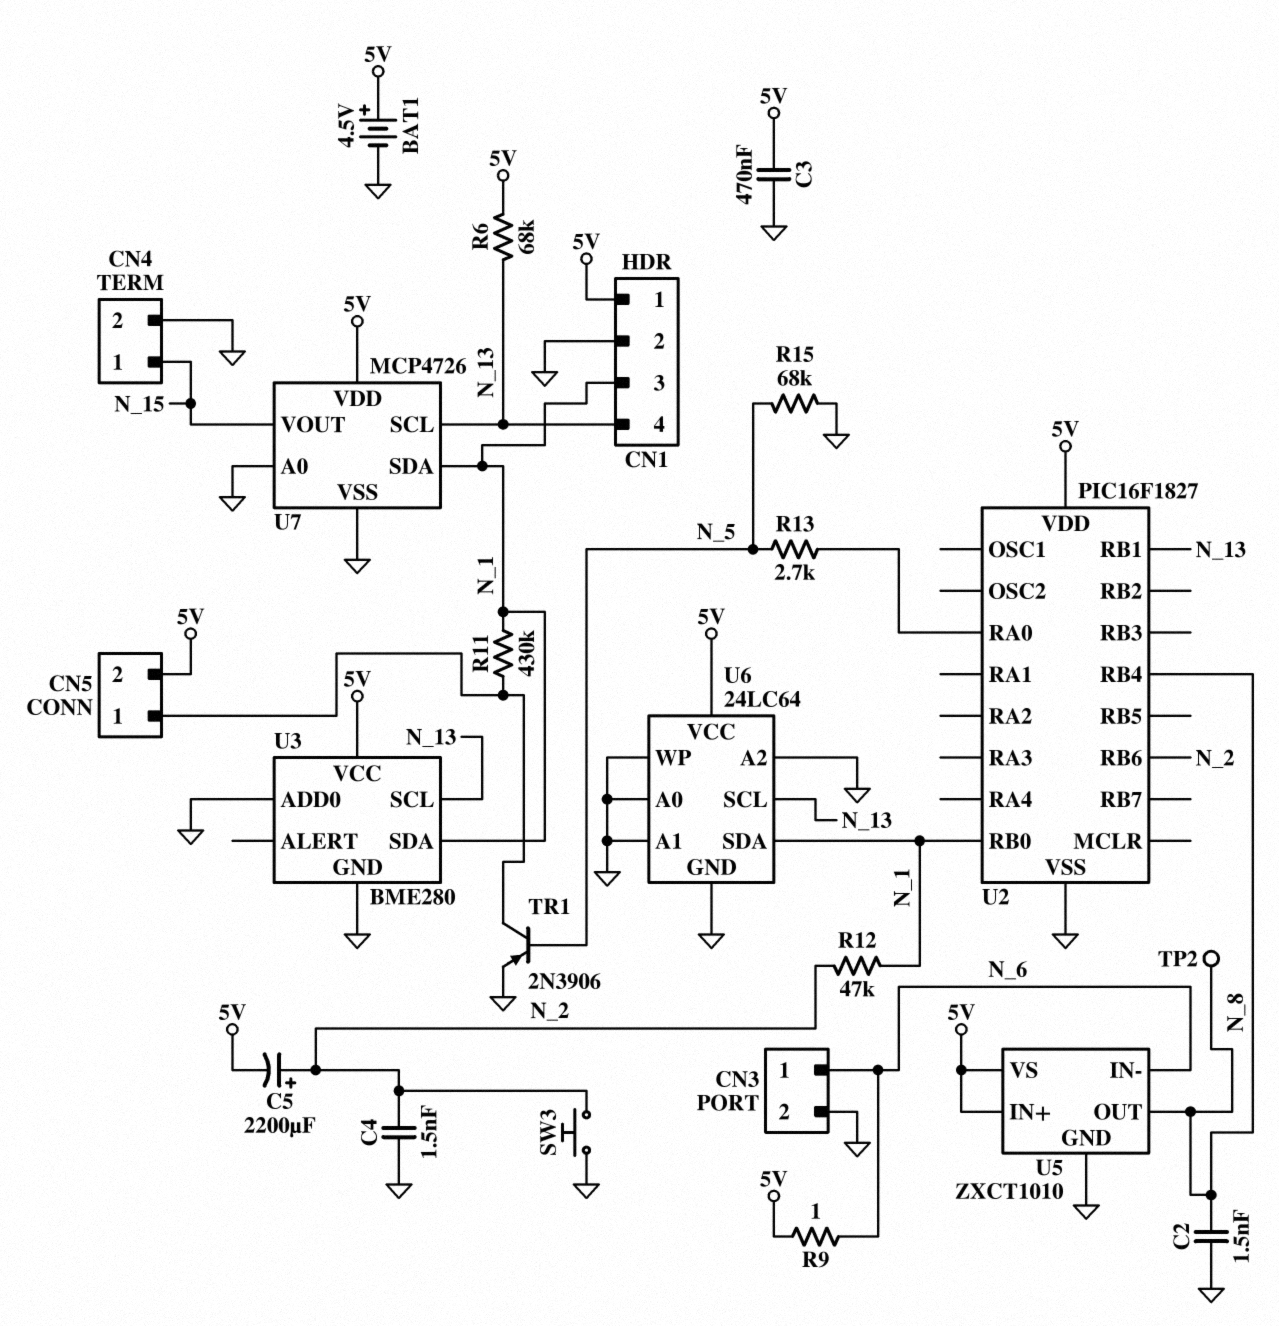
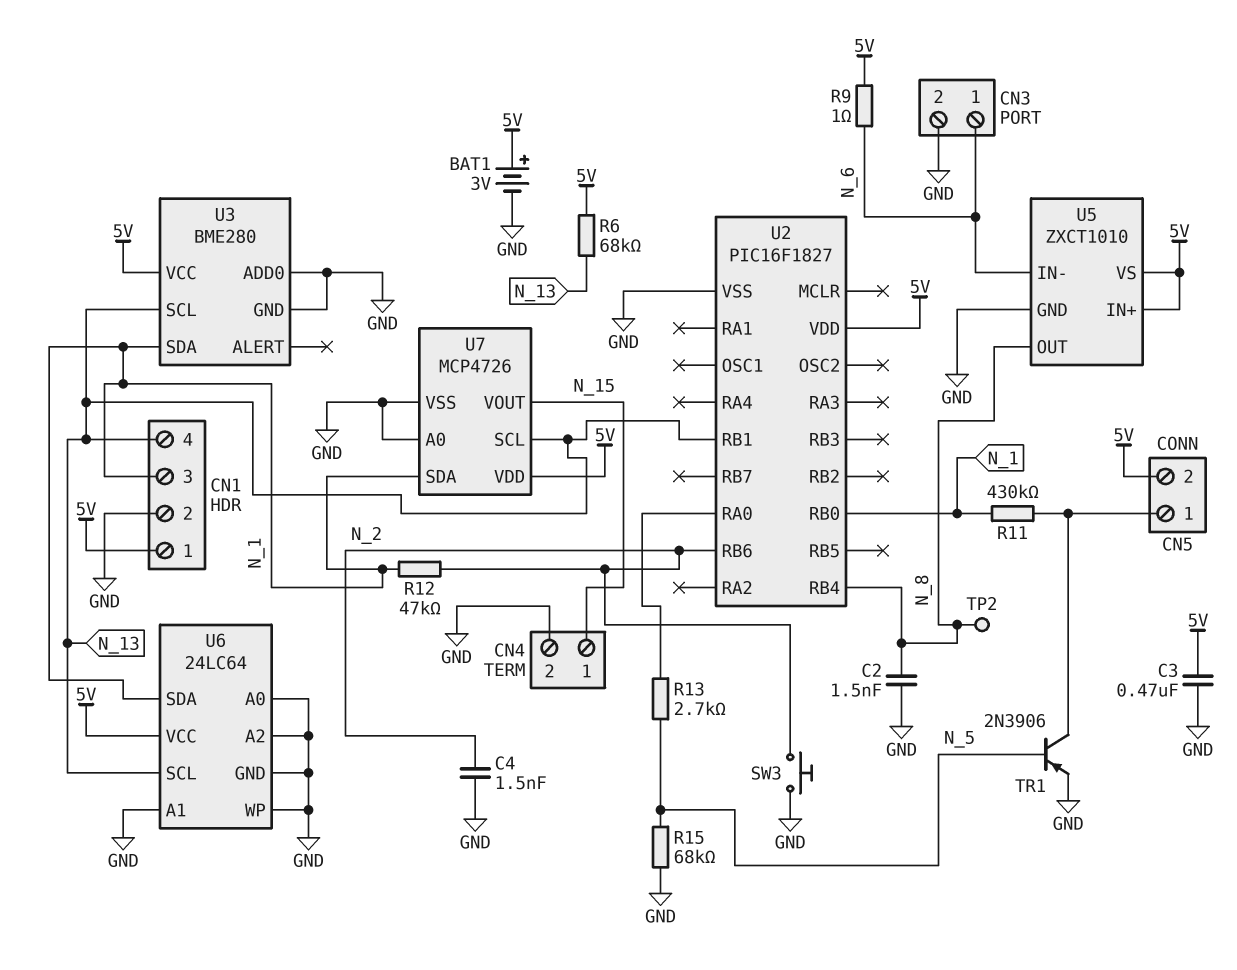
BAT1: 4.5V (plus 5V, minus GND) -> 3V (plus 5V, minus GND)
C5: 2200uF (plus N_2, minus 5V) -> none

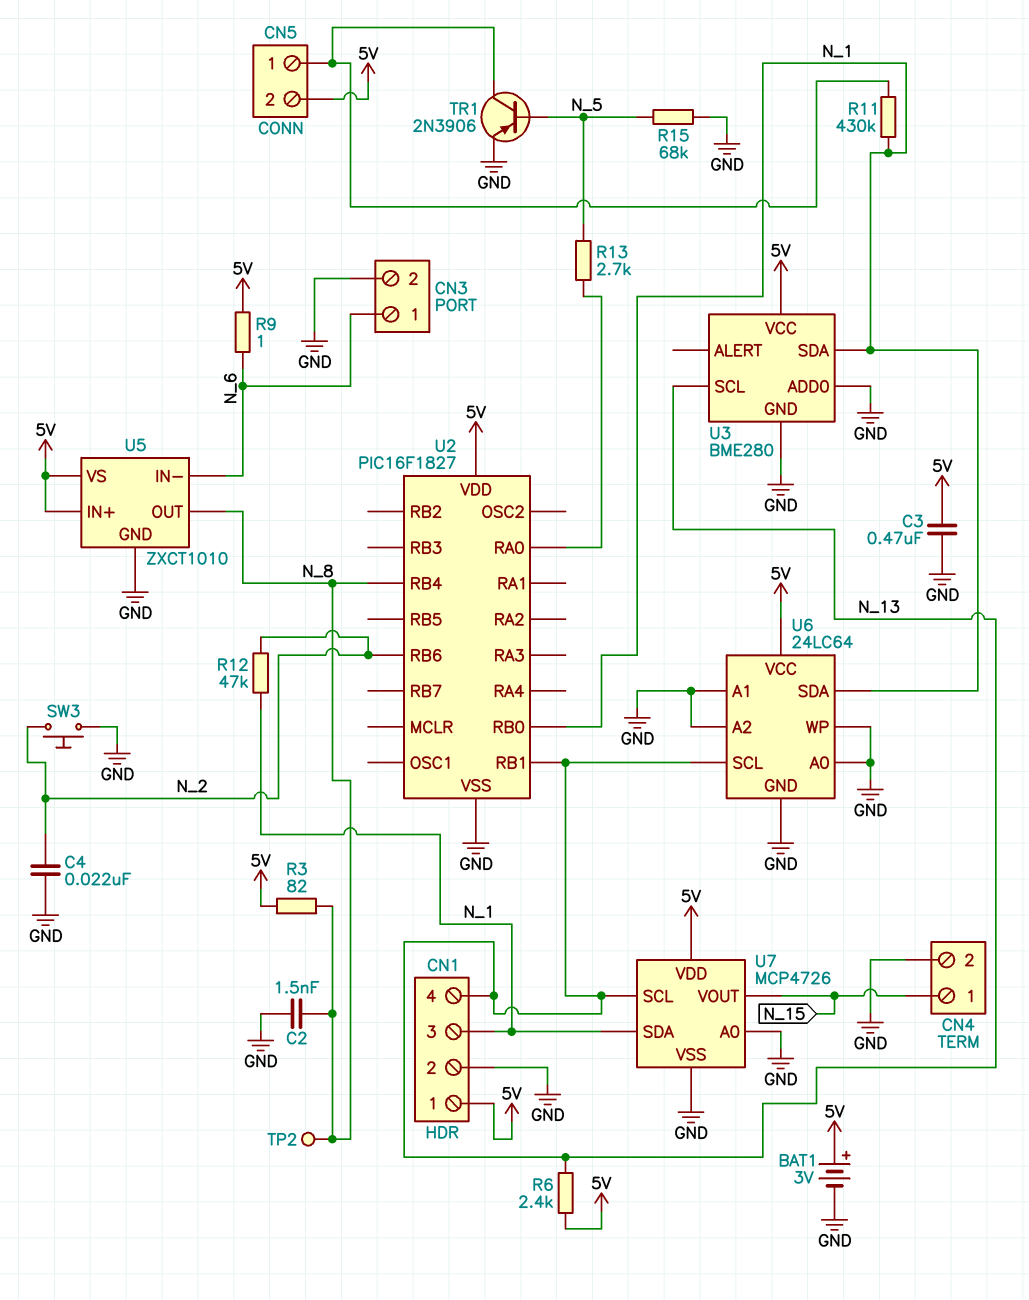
C4: 1.5nF (GND, N_2) -> 22nF (GND, N_2)
R3: none -> 82 (5V, N_8)
R6: 68k (5V, N_13) -> 2.4k (5V, N_13)

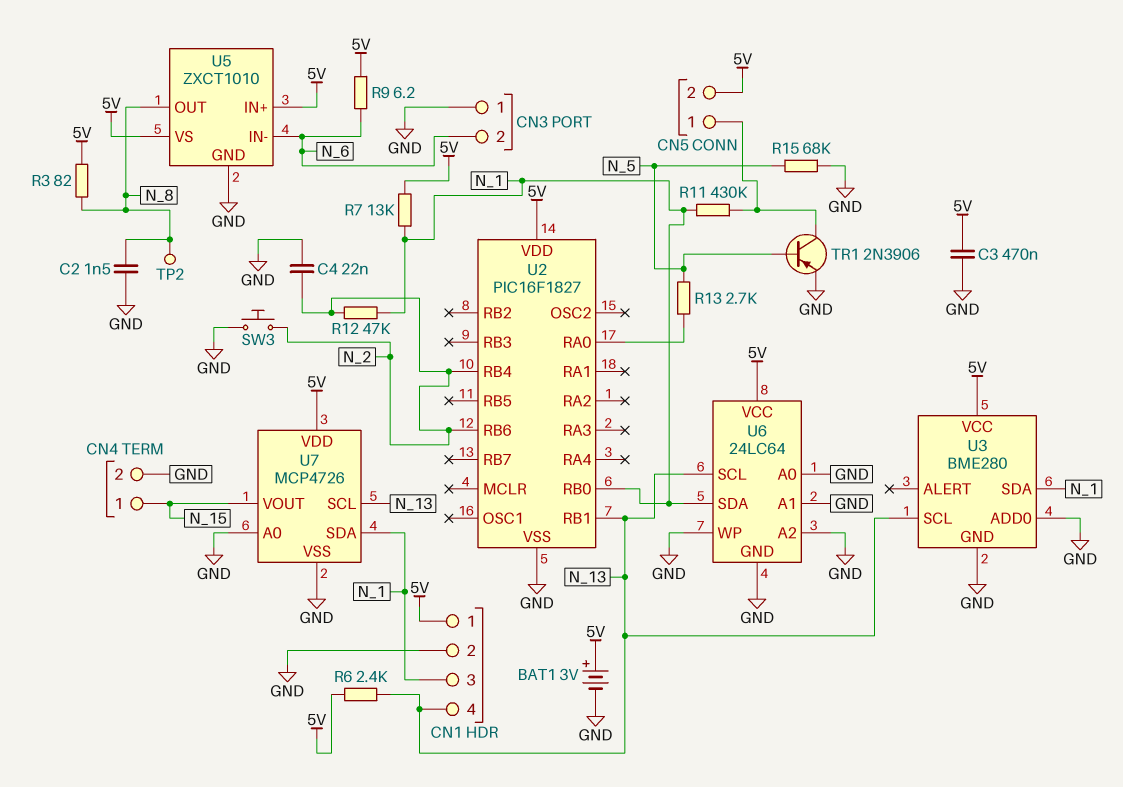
CN3 pin 1: N_6 -> GND
CN3 pin 2: GND -> N_6
R7: none -> 13k (5V, N_1)
R9: 1 (5V, N_6) -> 6.2 (5V, N_6)
U2 pin RB4: N_8 -> N_2

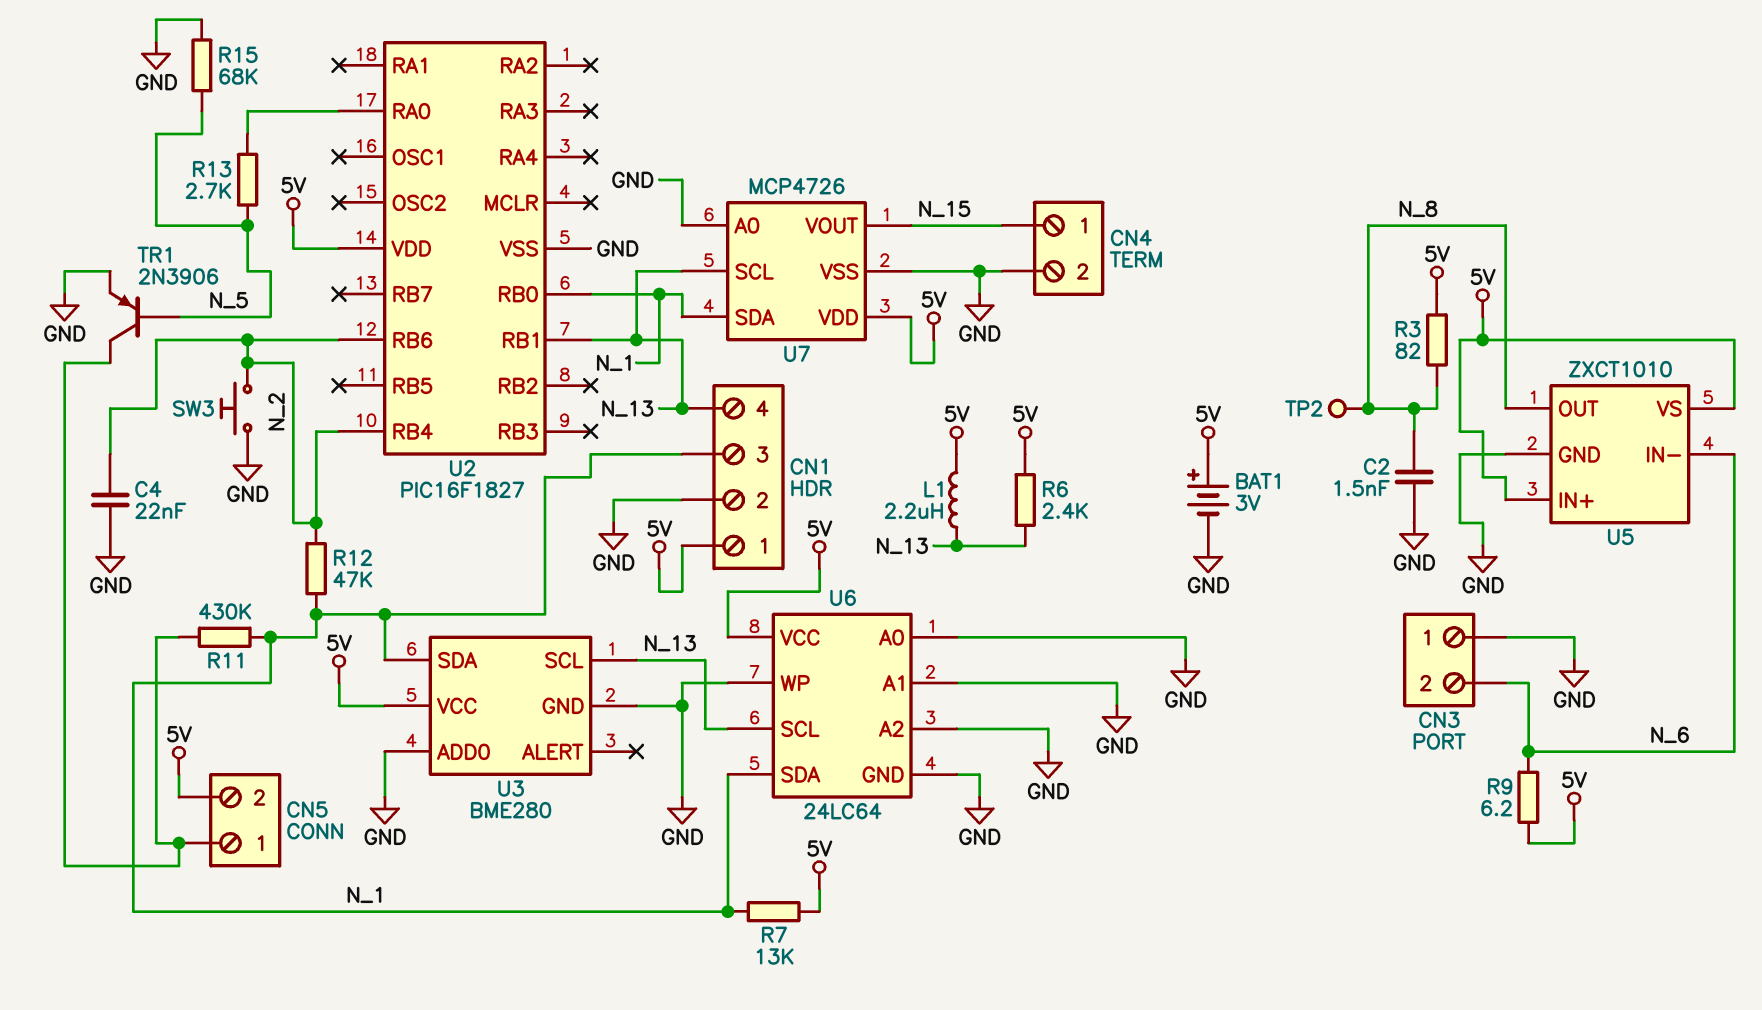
C3: 470nF (5V, GND) -> none
L1: none -> 2.2uH (5V, N_13)

